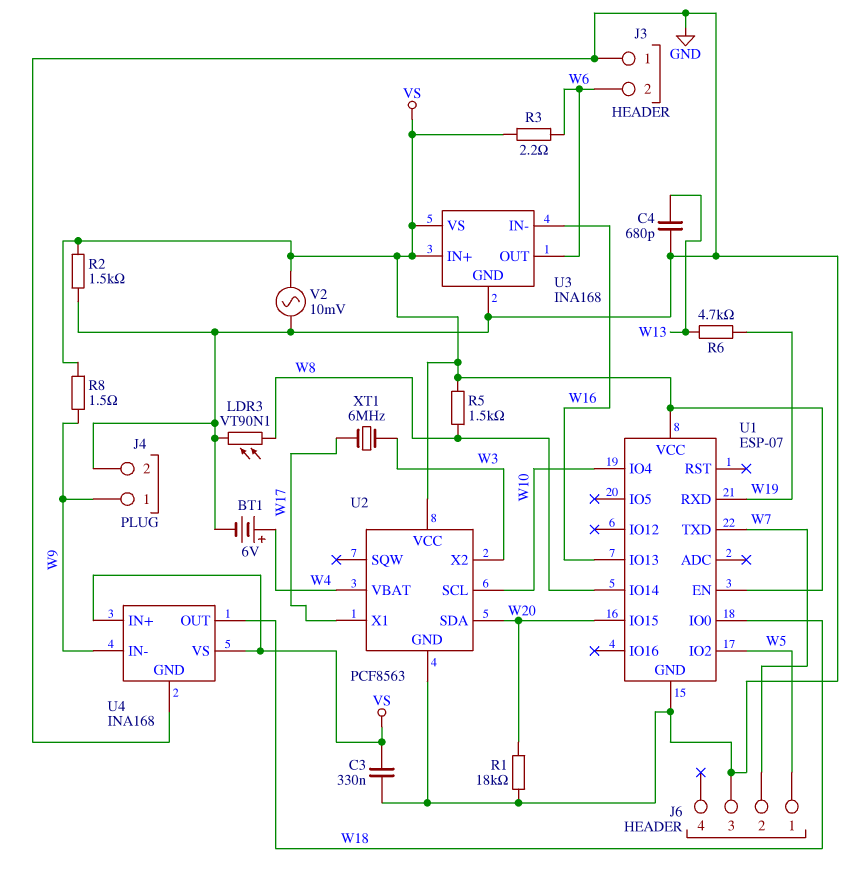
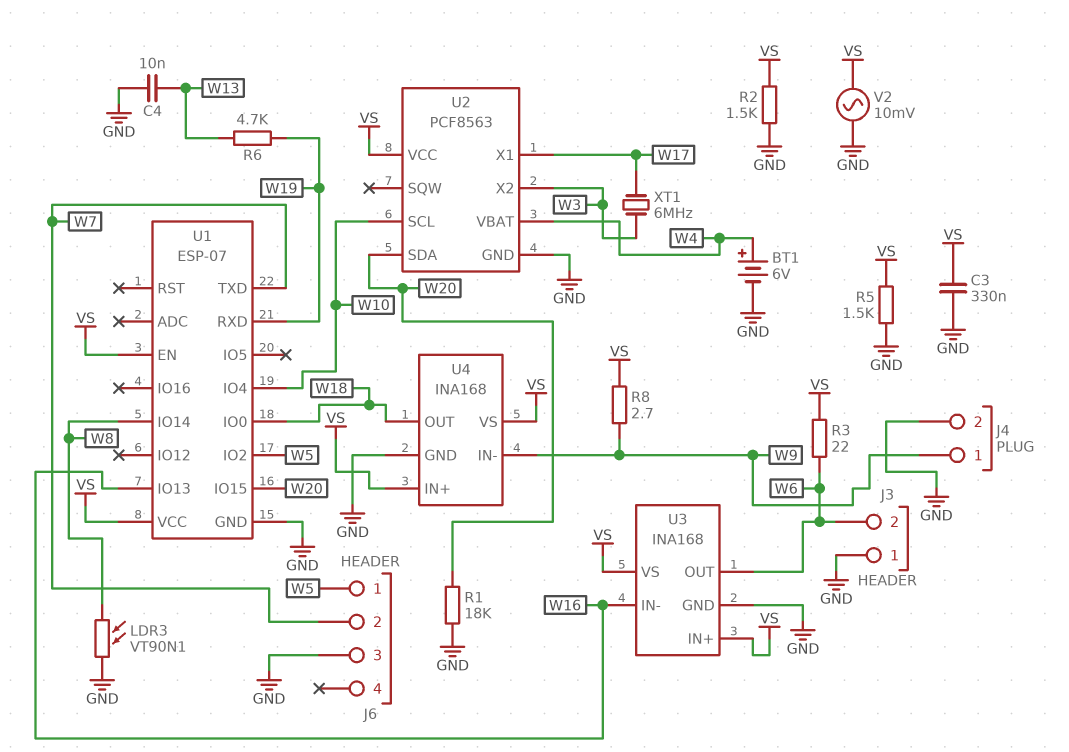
C4: 680pF (GND, W13) -> 10nF (GND, W13)
R3: 2.2 (VS, W6) -> 22 (VS, W6)
R5: 1.5k (VS, W8) -> 1.5k (GND, VS)
R8: 1.5 (VS, W9) -> 2.7 (VS, W9)

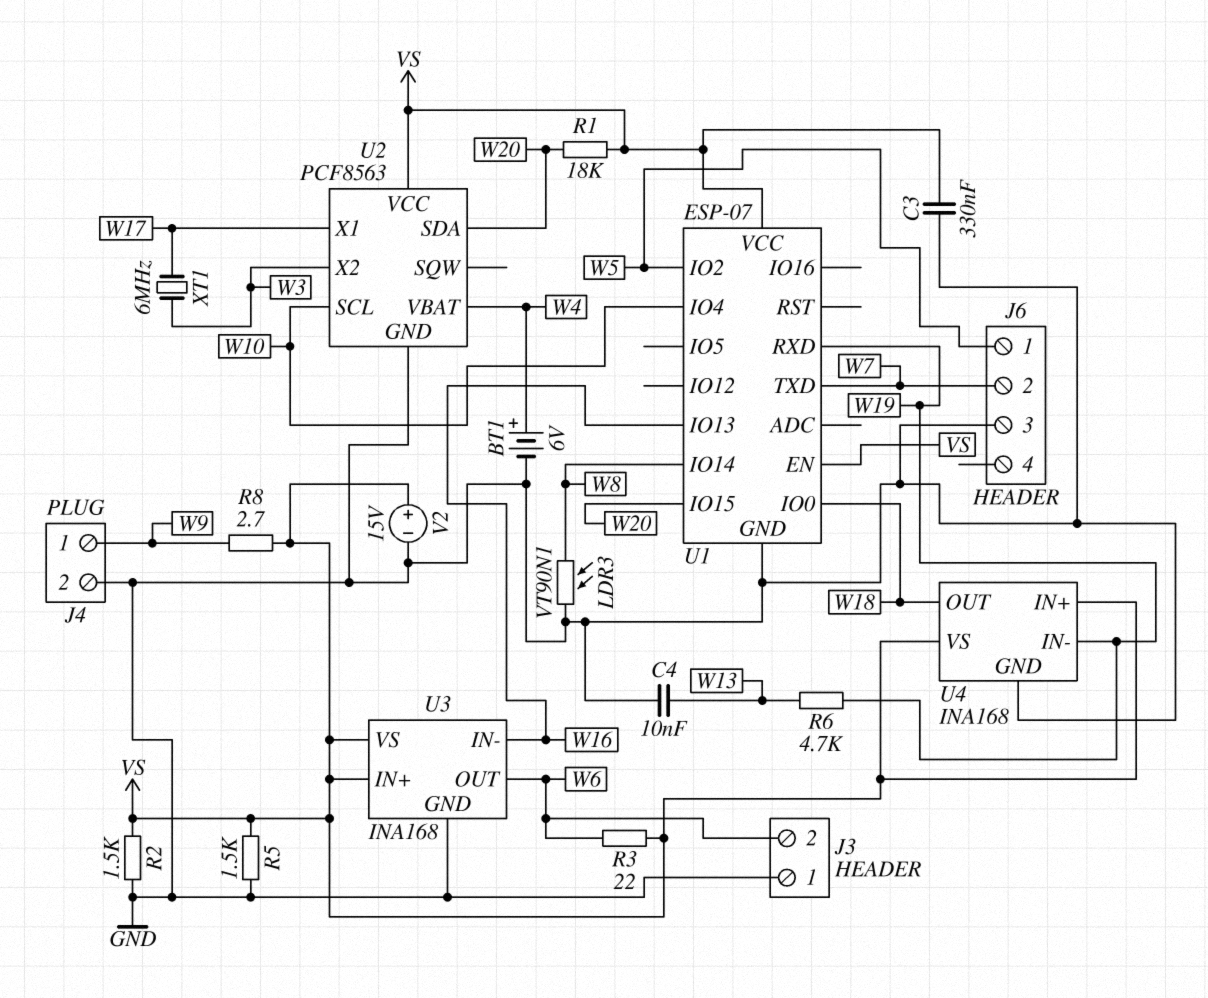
R1: 18k (GND, W20) -> 18k (VS, W20)
U4 pin IN-: W9 -> W19
V2: AC 10mV (GND, VS) -> 15V (plus VS, minus GND)

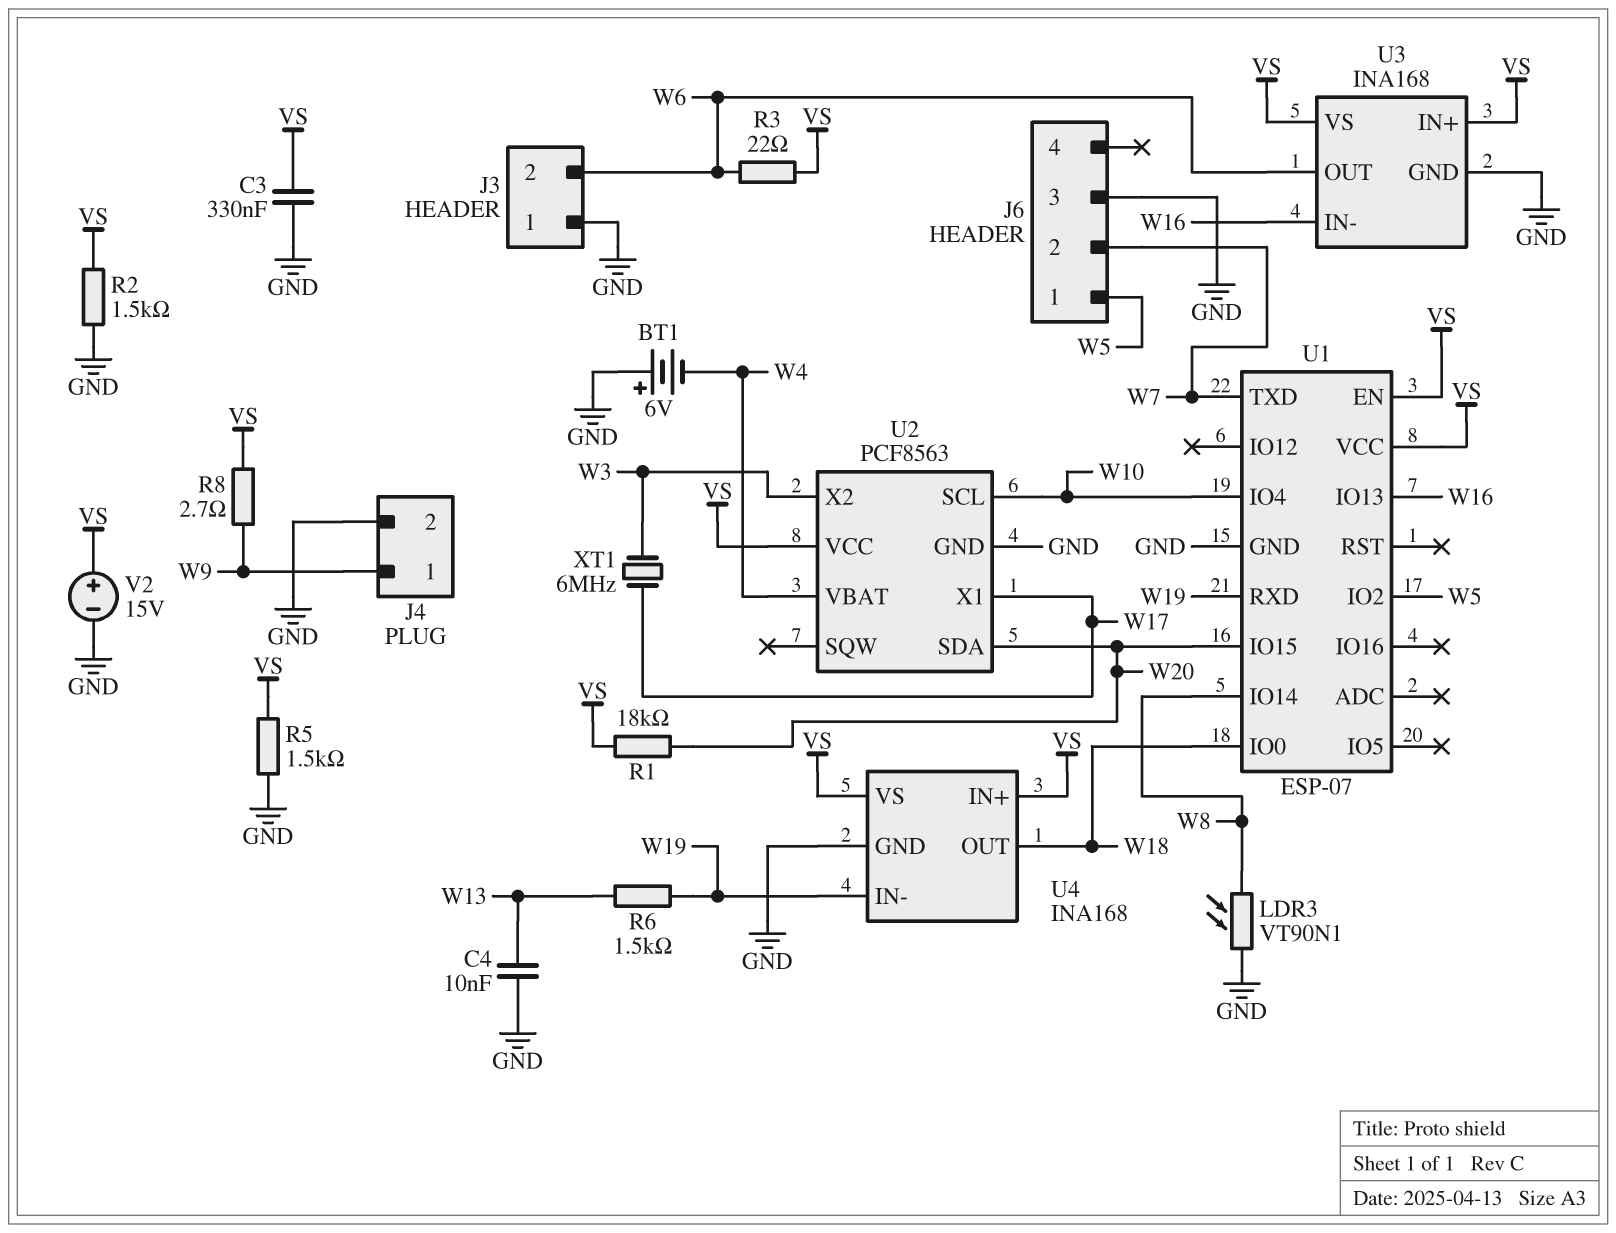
BT1: 6V (plus W4, minus GND) -> 6V (plus GND, minus W4)
R6: 4.7k (W13, W19) -> 1.5k (W13, W19)

